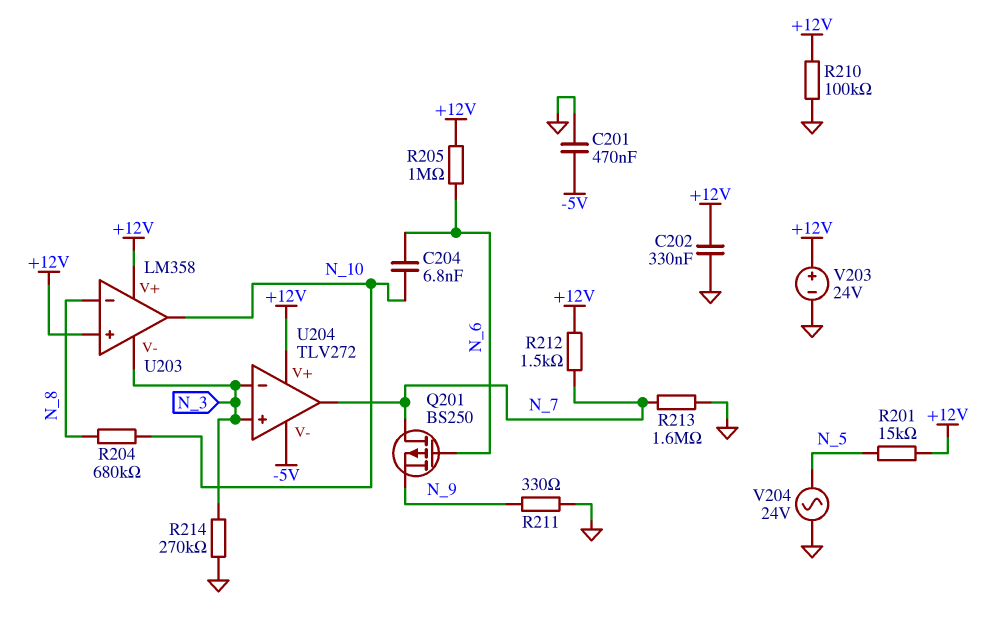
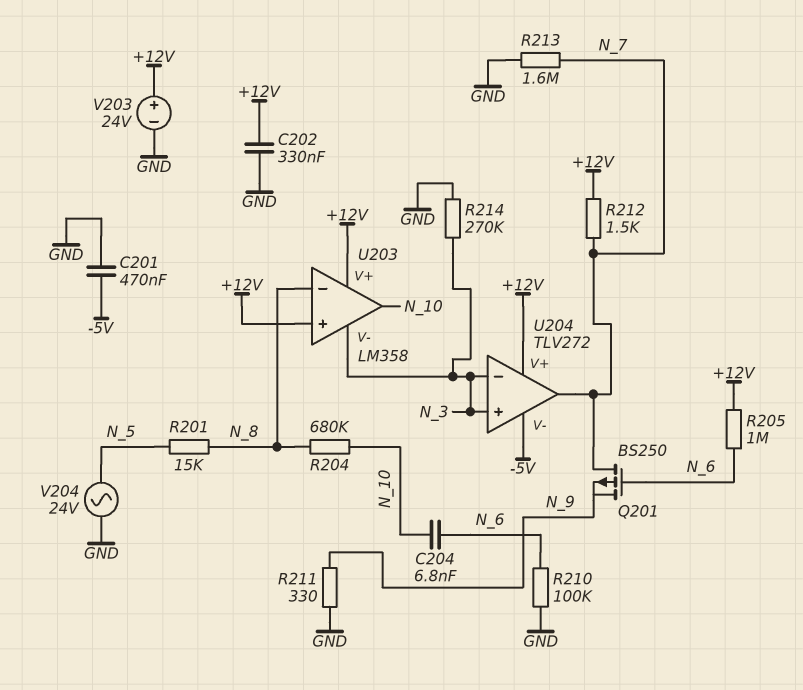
R201: 15k (+12V, N_5) -> 15k (N_5, N_8)
R210: 100k (+12V, GND) -> 100k (GND, N_6)

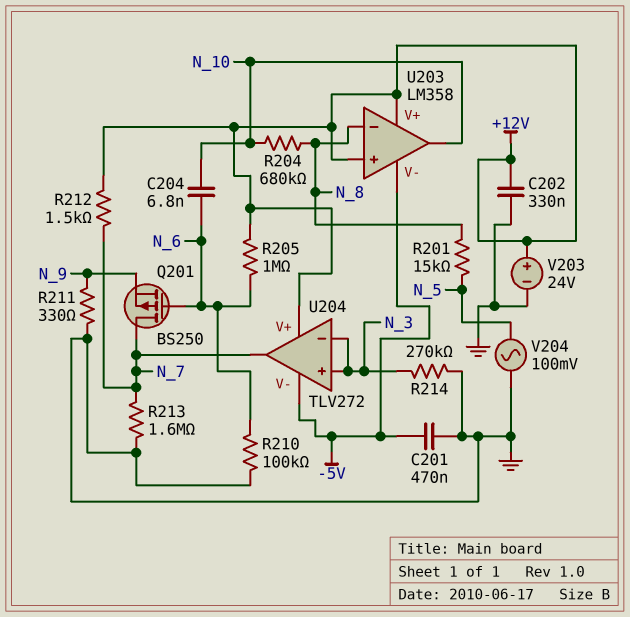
U203 pin V-: N_3 -> -5V
V204: AC 24V (GND, N_5) -> AC 100mV (GND, N_5)

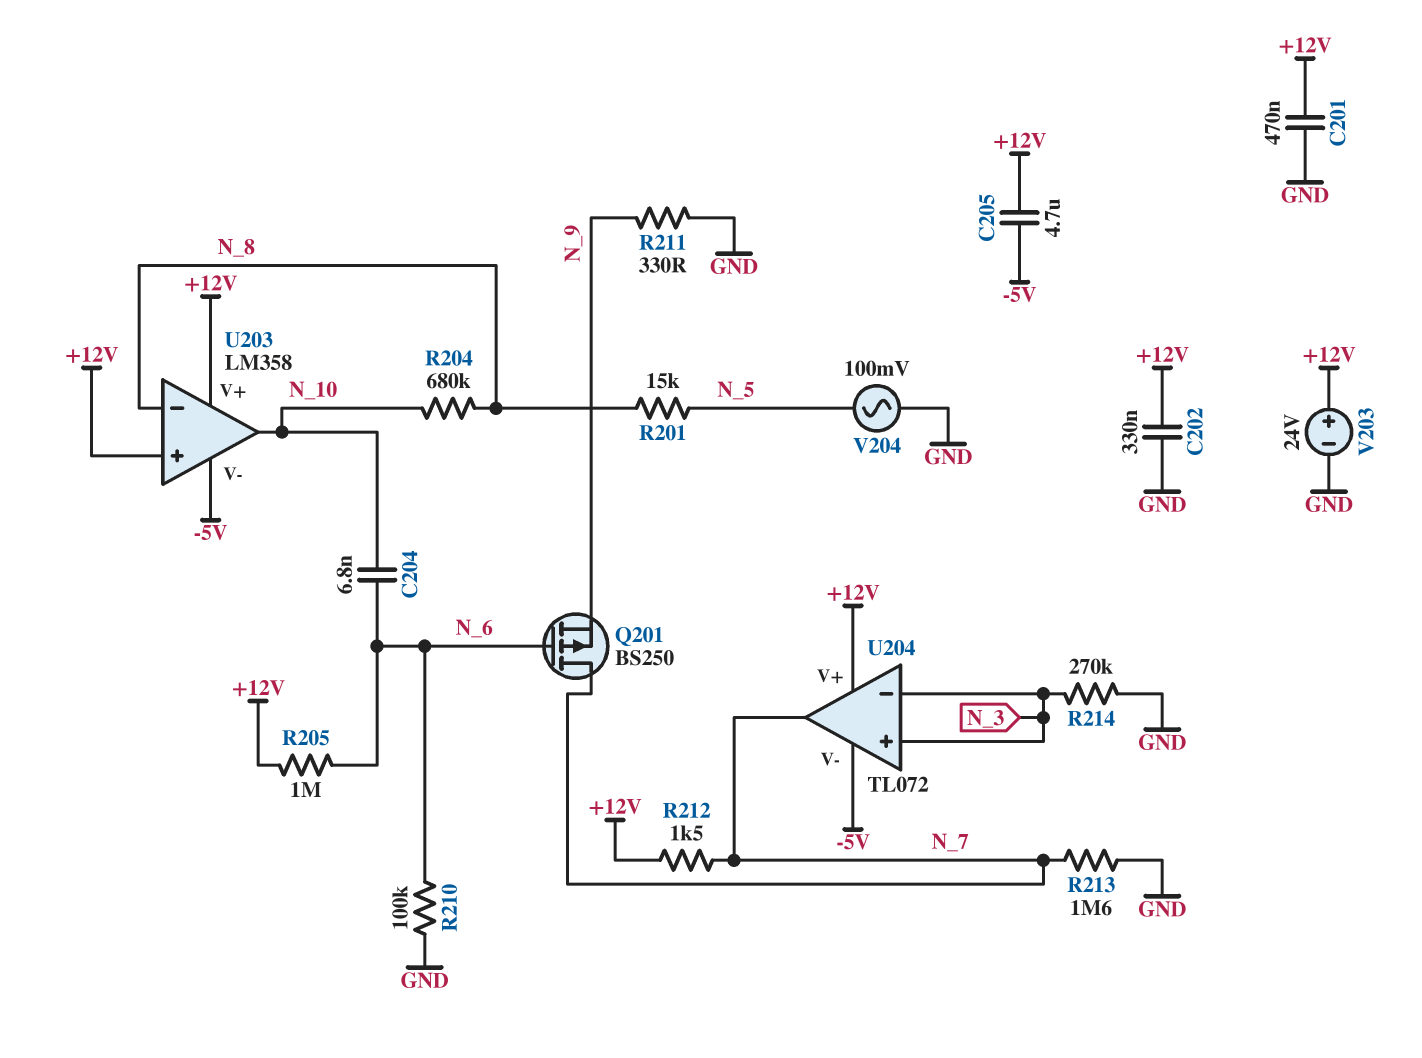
C201: 470nF (-5V, GND) -> 470nF (+12V, GND)
C205: none -> 4.7uF (+12V, -5V)
U204: TLV272 -> TL072

